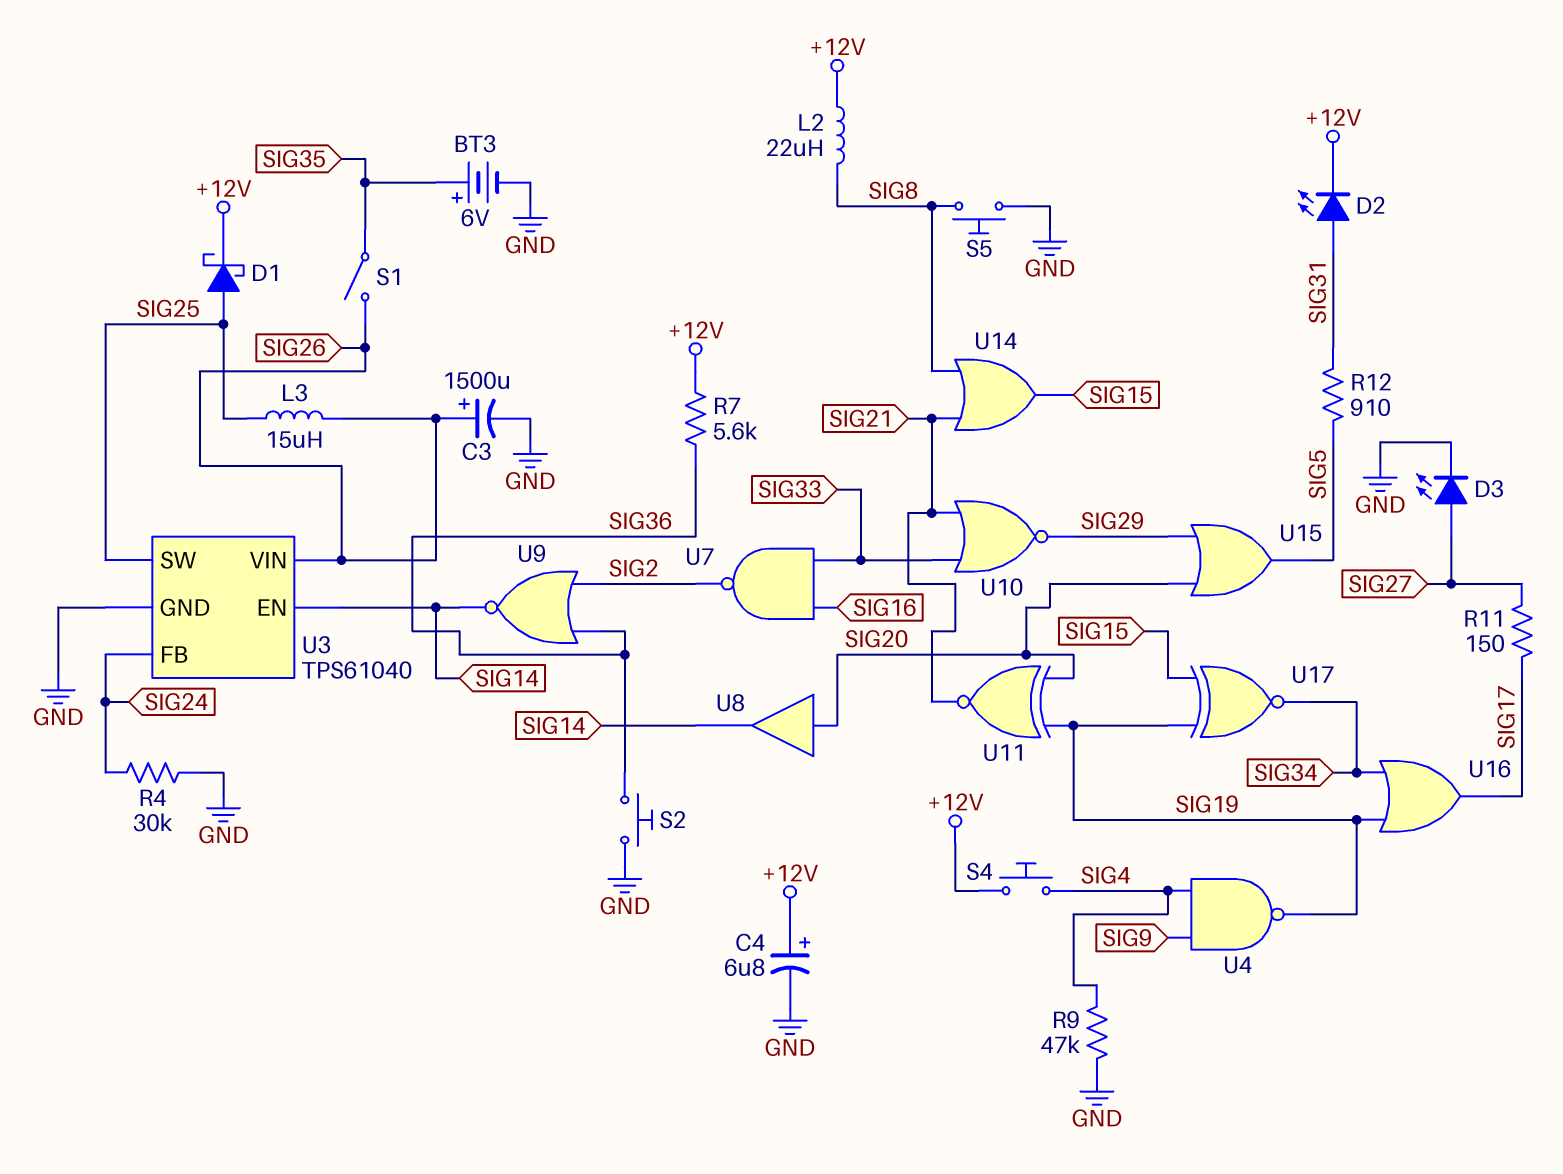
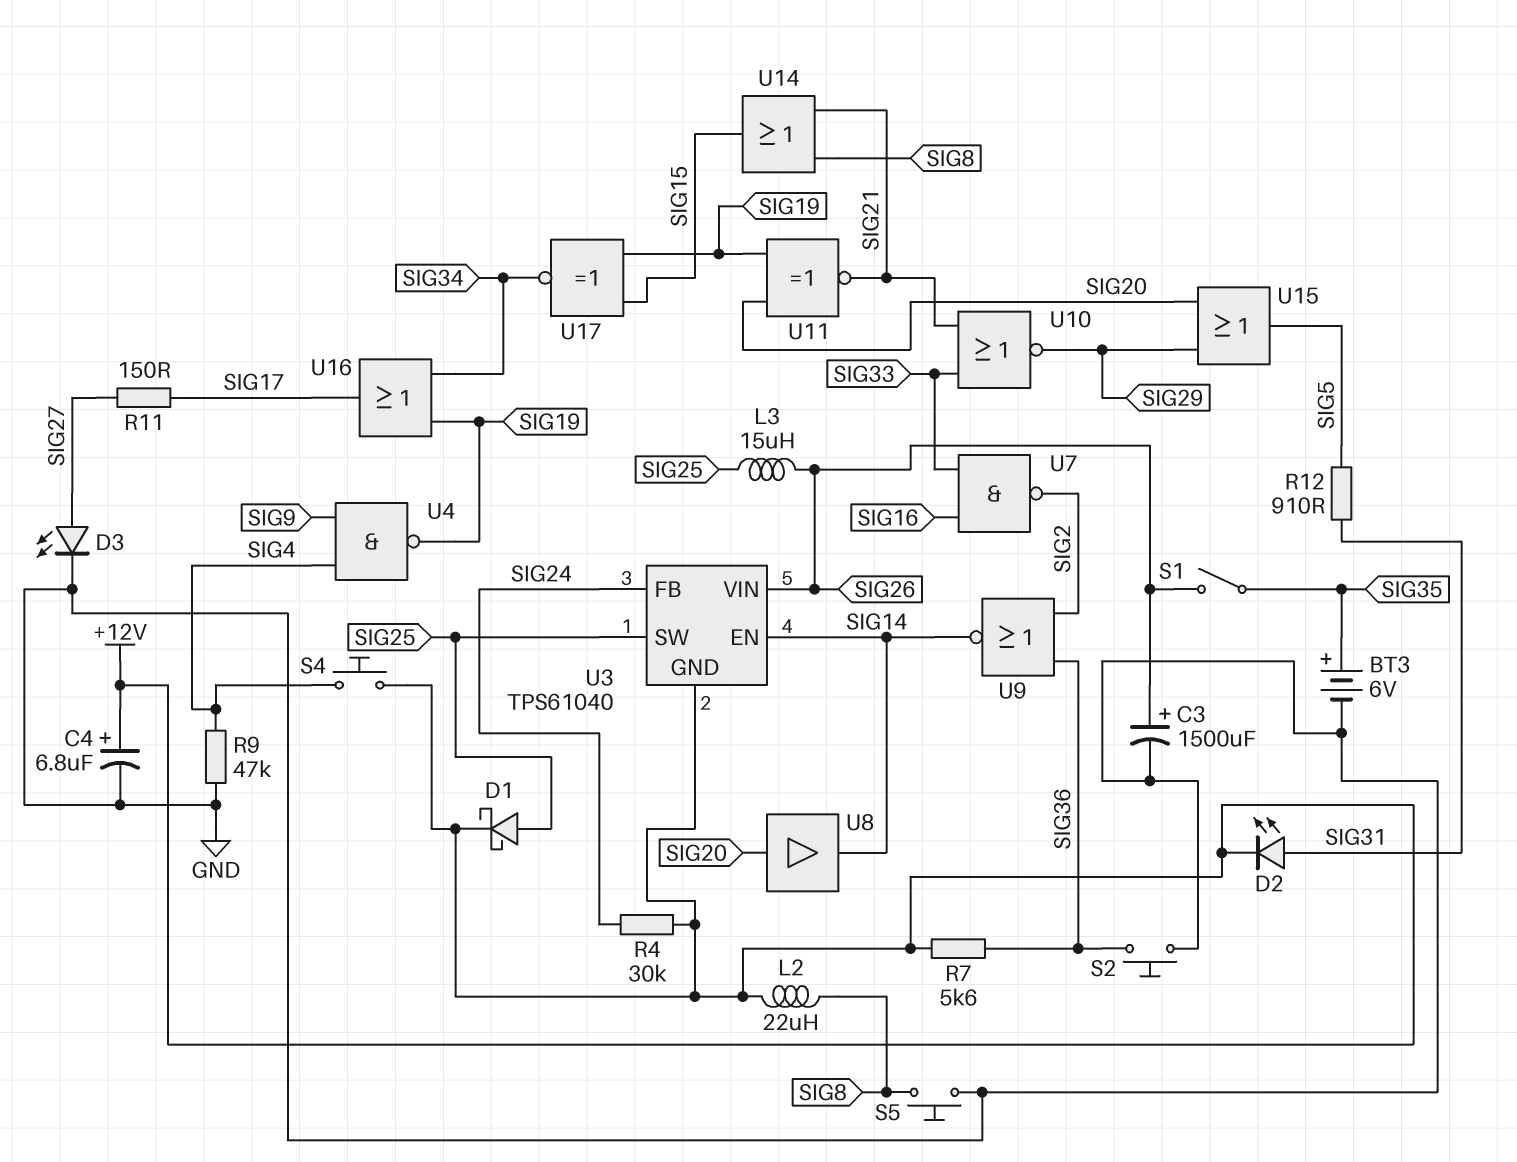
R4: 30k (GND, SIG24) -> 30k (+12V, SIG24)
U3 pin GND: GND -> +12V

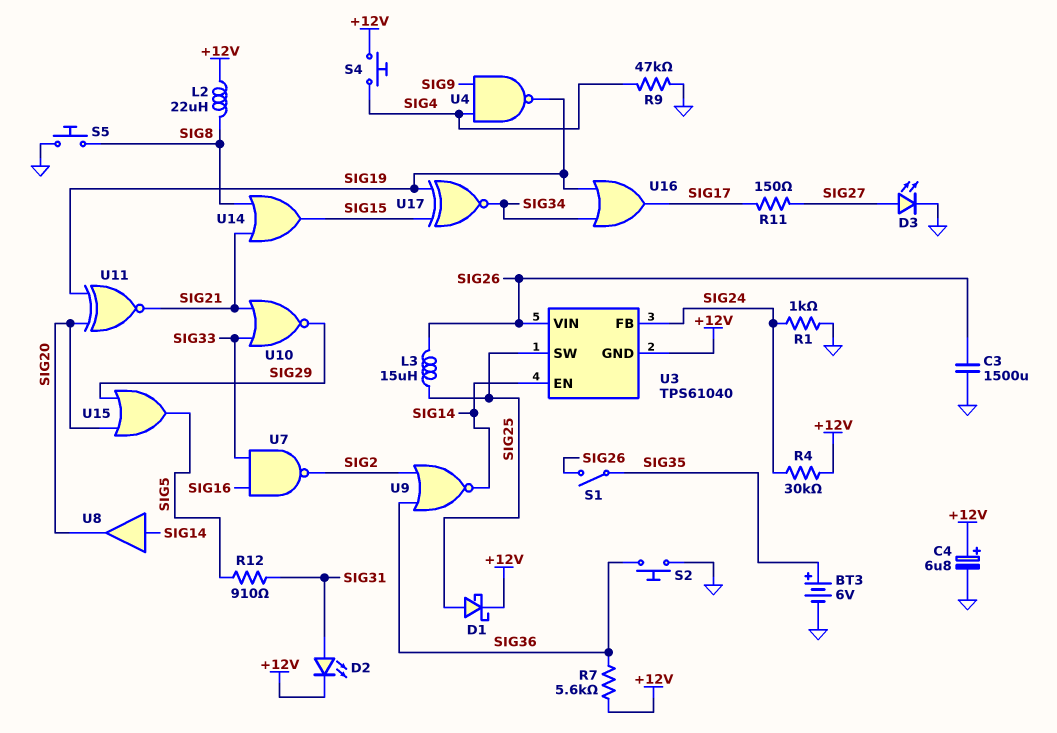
C3: 1500uF (plus SIG26, minus GND) -> 1500uF (GND, SIG26)
R1: none -> 1k (GND, SIG24)
U8: buffer (in SIG20, out SIG14) -> buffer (in SIG14, out SIG20)

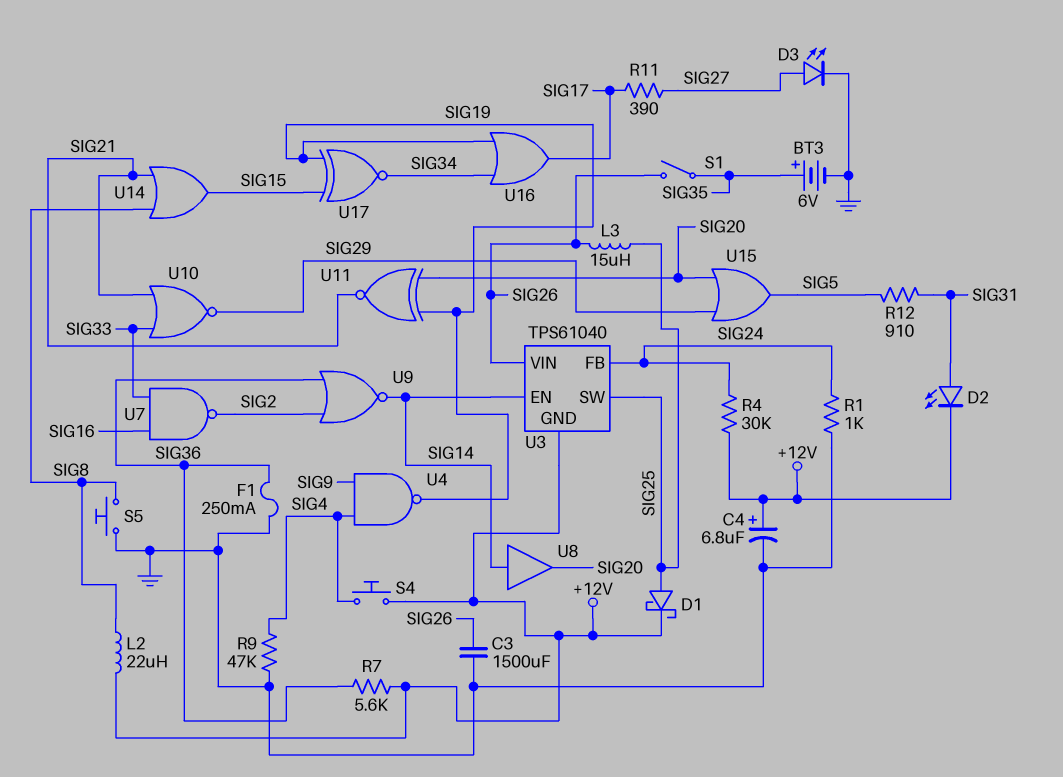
F1: none -> 250mA (GND, SIG36)
R11: 150 (SIG17, SIG27) -> 390 (SIG17, SIG27)
S2: button (GND, SIG36) -> none

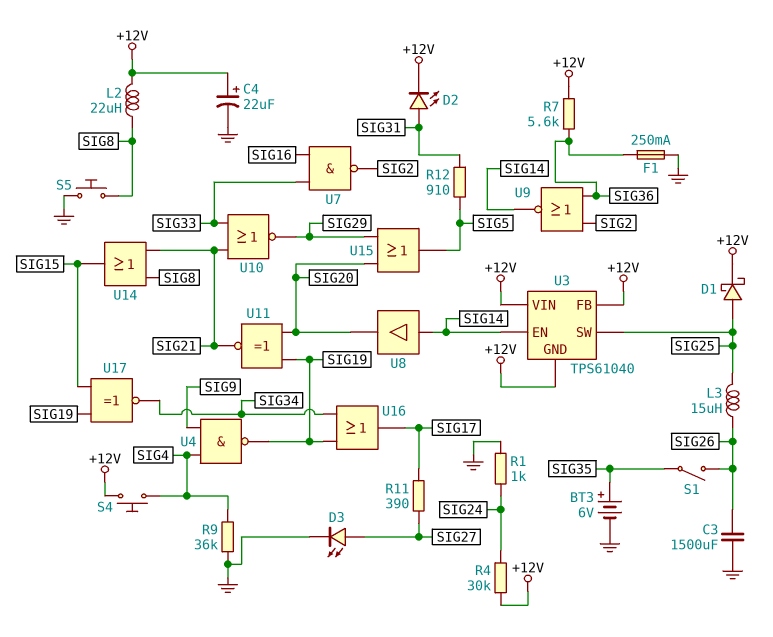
C4: 6.8uF (plus +12V, minus GND) -> 22uF (plus +12V, minus GND)
R9: 47k (GND, SIG4) -> 36k (GND, SIG4)
U3 pin FB: SIG24 -> +12V
U3 pin VIN: SIG26 -> +12V

